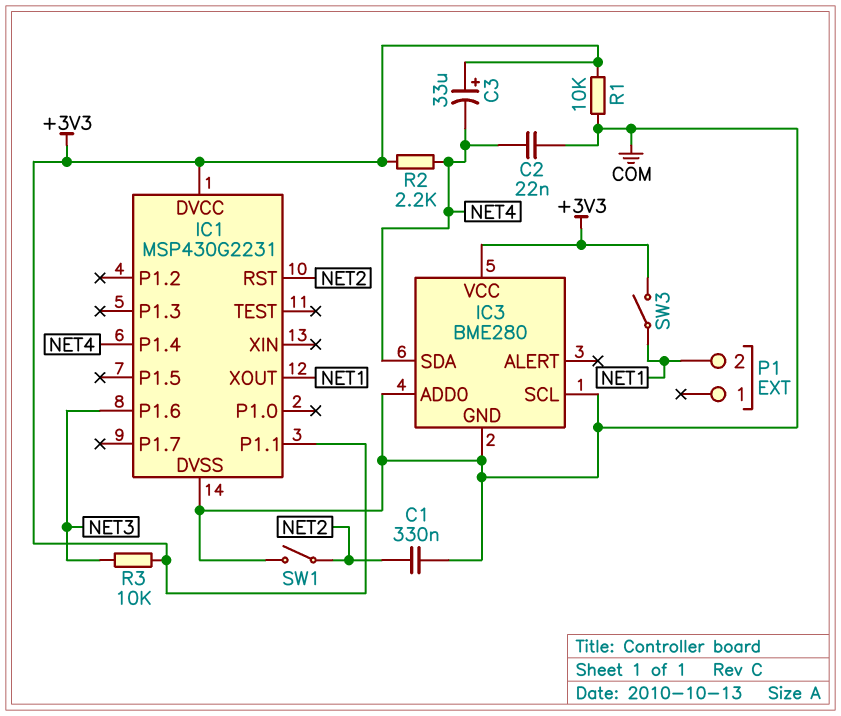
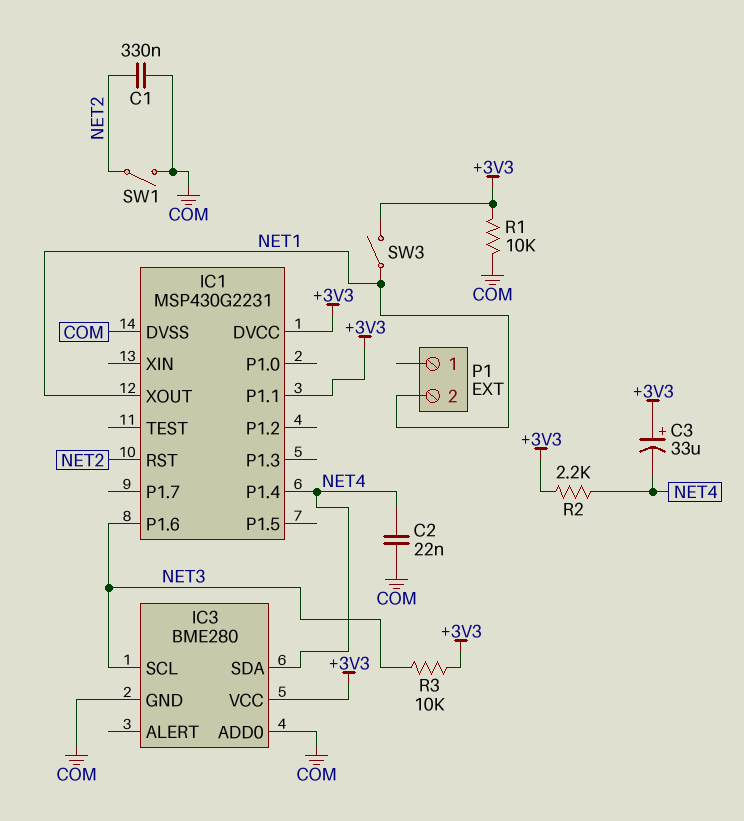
IC3 pin SCL: COM -> NET3

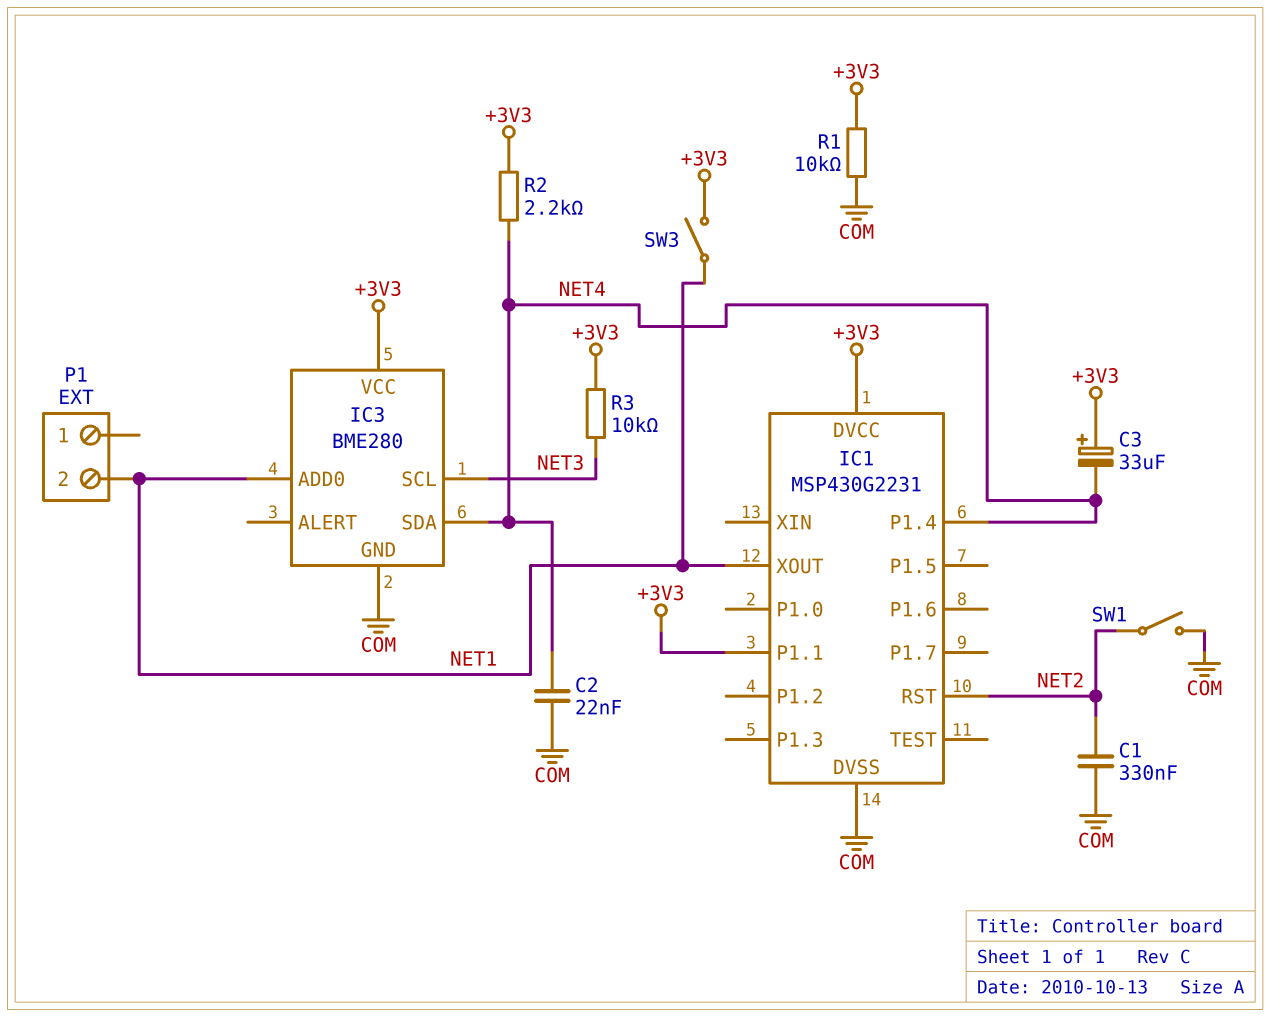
IC1 pin P1.6: NET3 -> none
IC3 pin ADD0: COM -> NET1

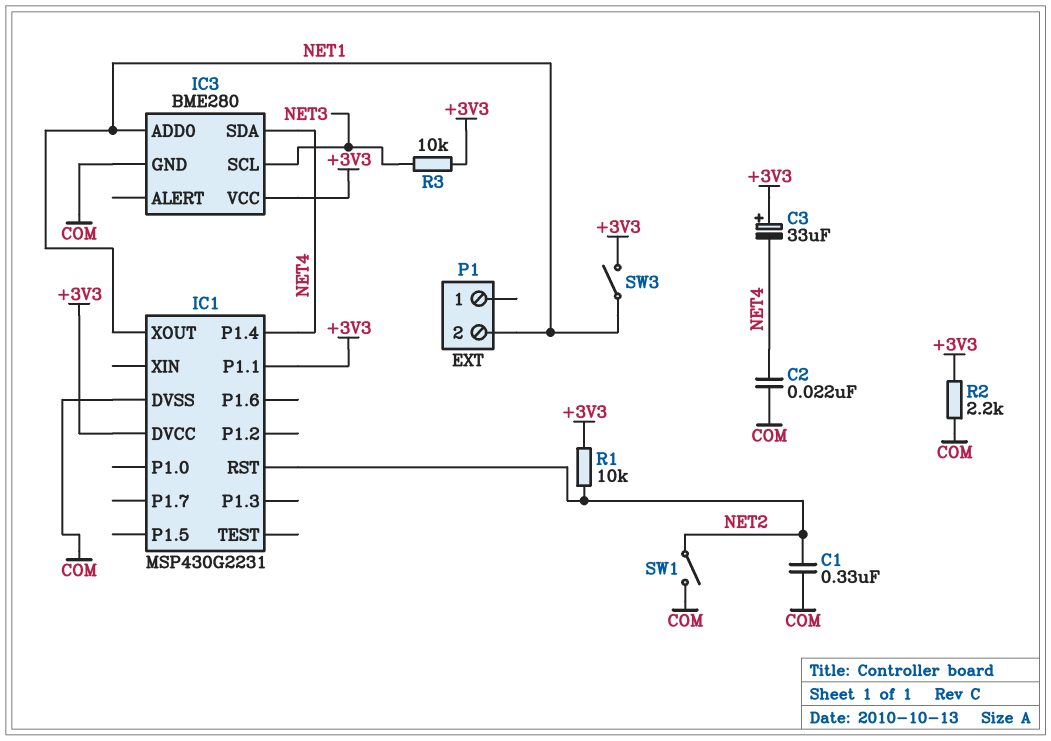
R1: 10k (+3V3, COM) -> 10k (+3V3, NET2)
R2: 2.2k (+3V3, NET4) -> 2.2k (+3V3, COM)

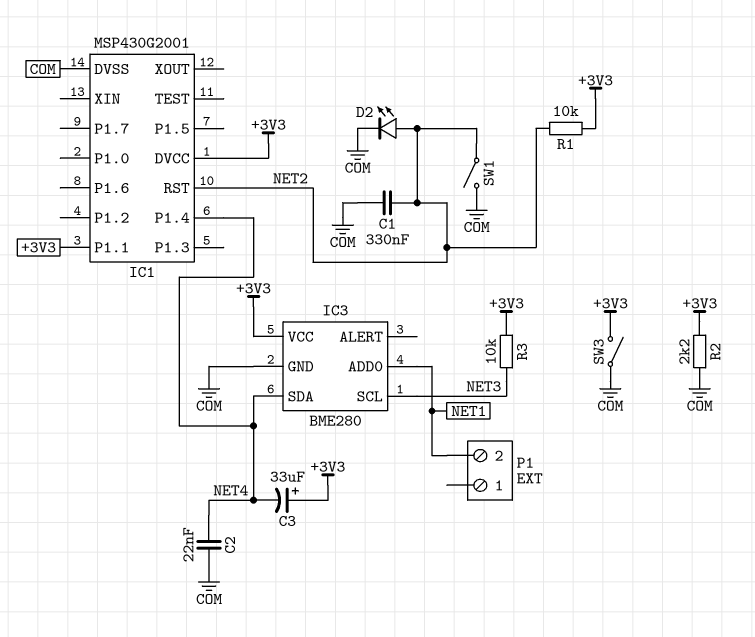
D2: none -> LED (A NET2, K COM)
IC1: MSP430G2231 -> MSP430G2001
IC1 pin XOUT: NET1 -> none
SW3: switch (+3V3, NET1) -> switch (+3V3, COM)

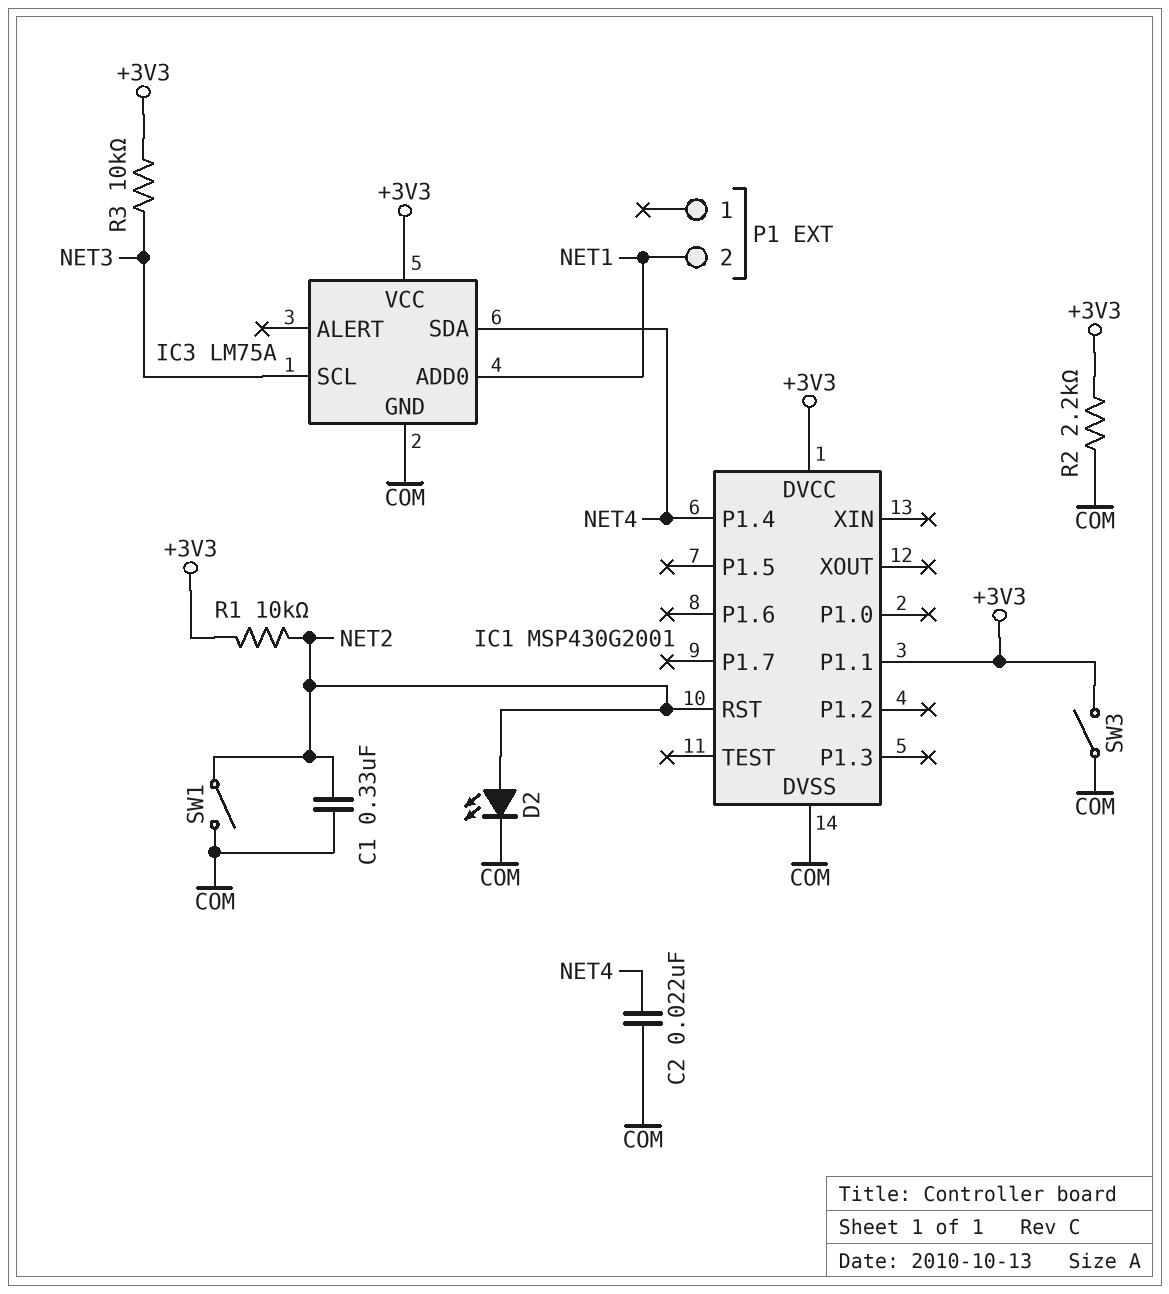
C3: 33uF (plus +3V3, minus NET4) -> none
IC3: BME280 -> LM75A

